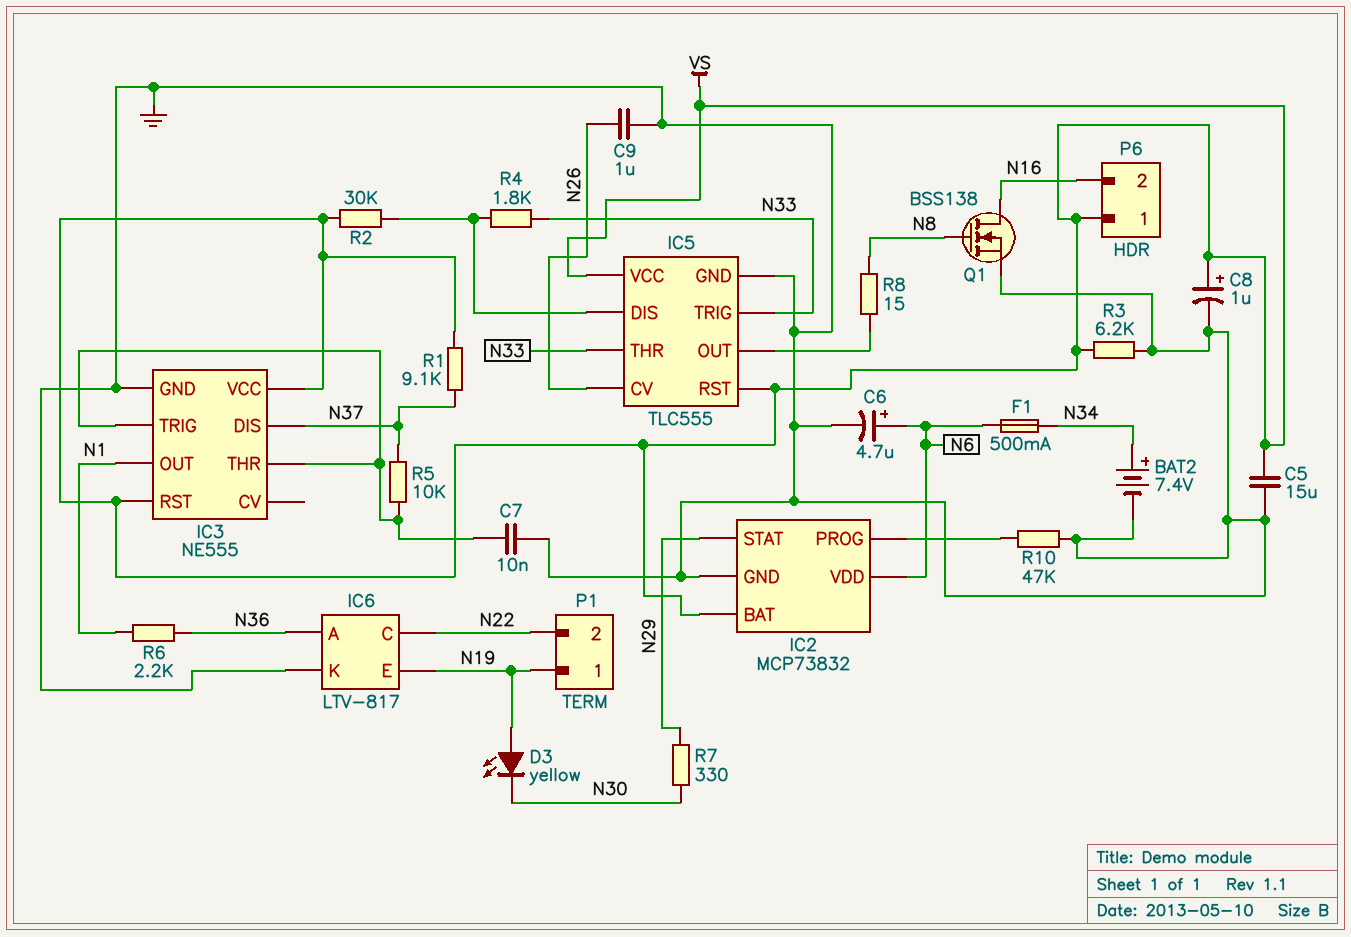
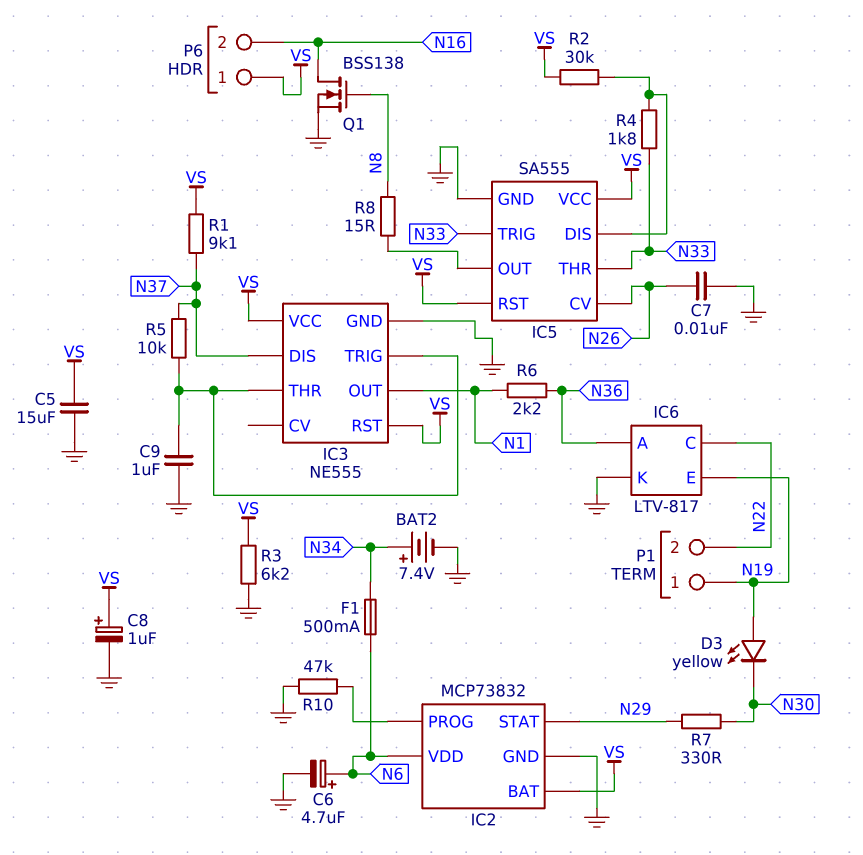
C7: 10nF (GND, IC3/THR) -> 10nF (GND, N26)
C9: 1uF (GND, N26) -> 1uF (GND, IC3/THR)
IC5: TLC555 -> SA555

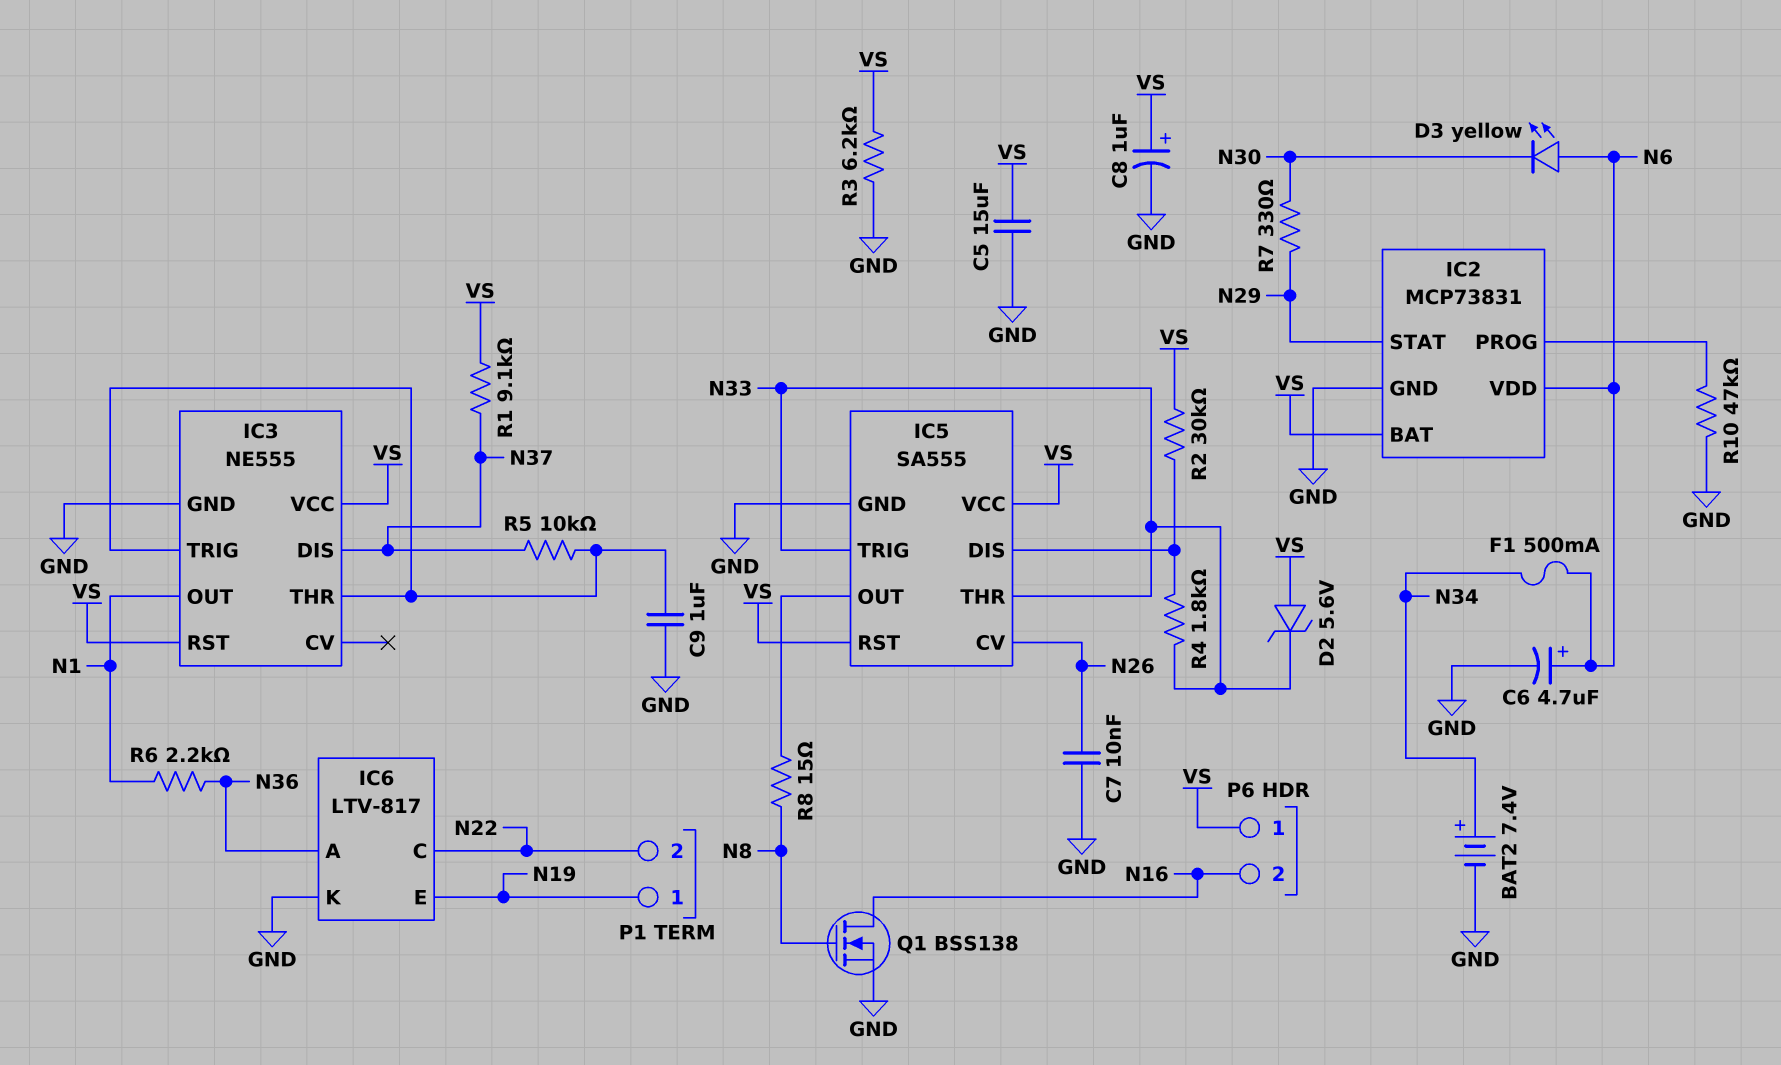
D2: none -> zener 5.6V (A VS, K N33)
D3: LED yellow (A N19, K N30) -> LED yellow (A N6, K N30)
IC2: MCP73832 -> MCP73831

